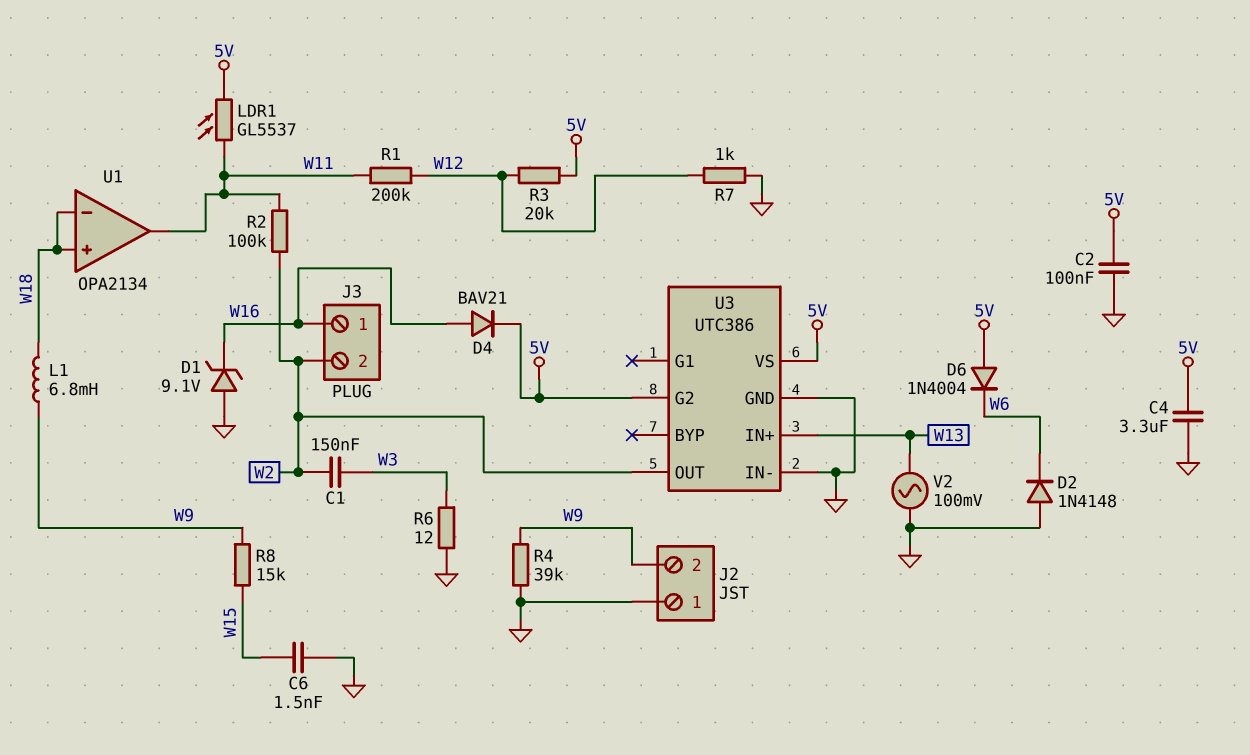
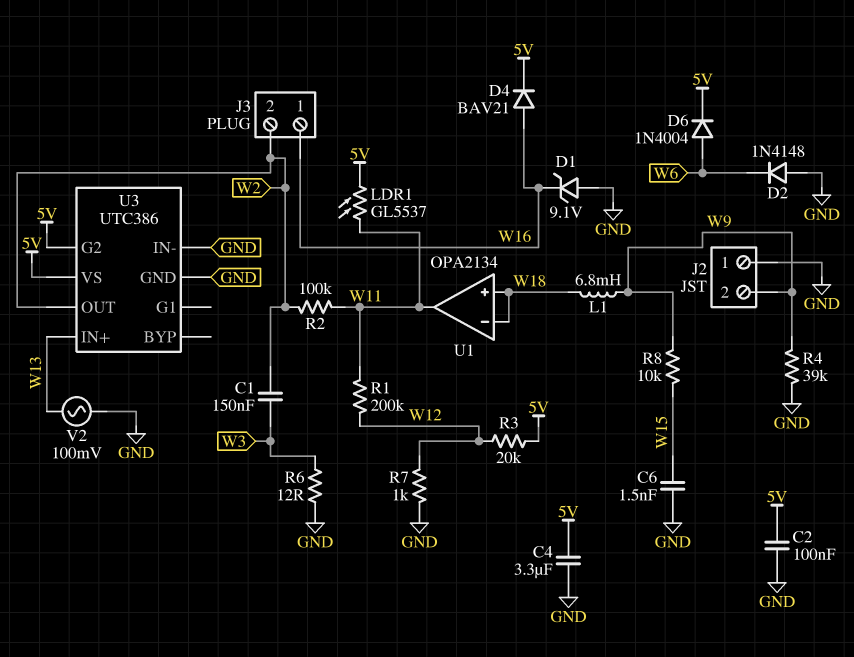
D6: diode 1N4004 (A 5V, K W6) -> diode 1N4004 (A W6, K 5V)
R8: 15k (W9, W15) -> 10k (W9, W15)

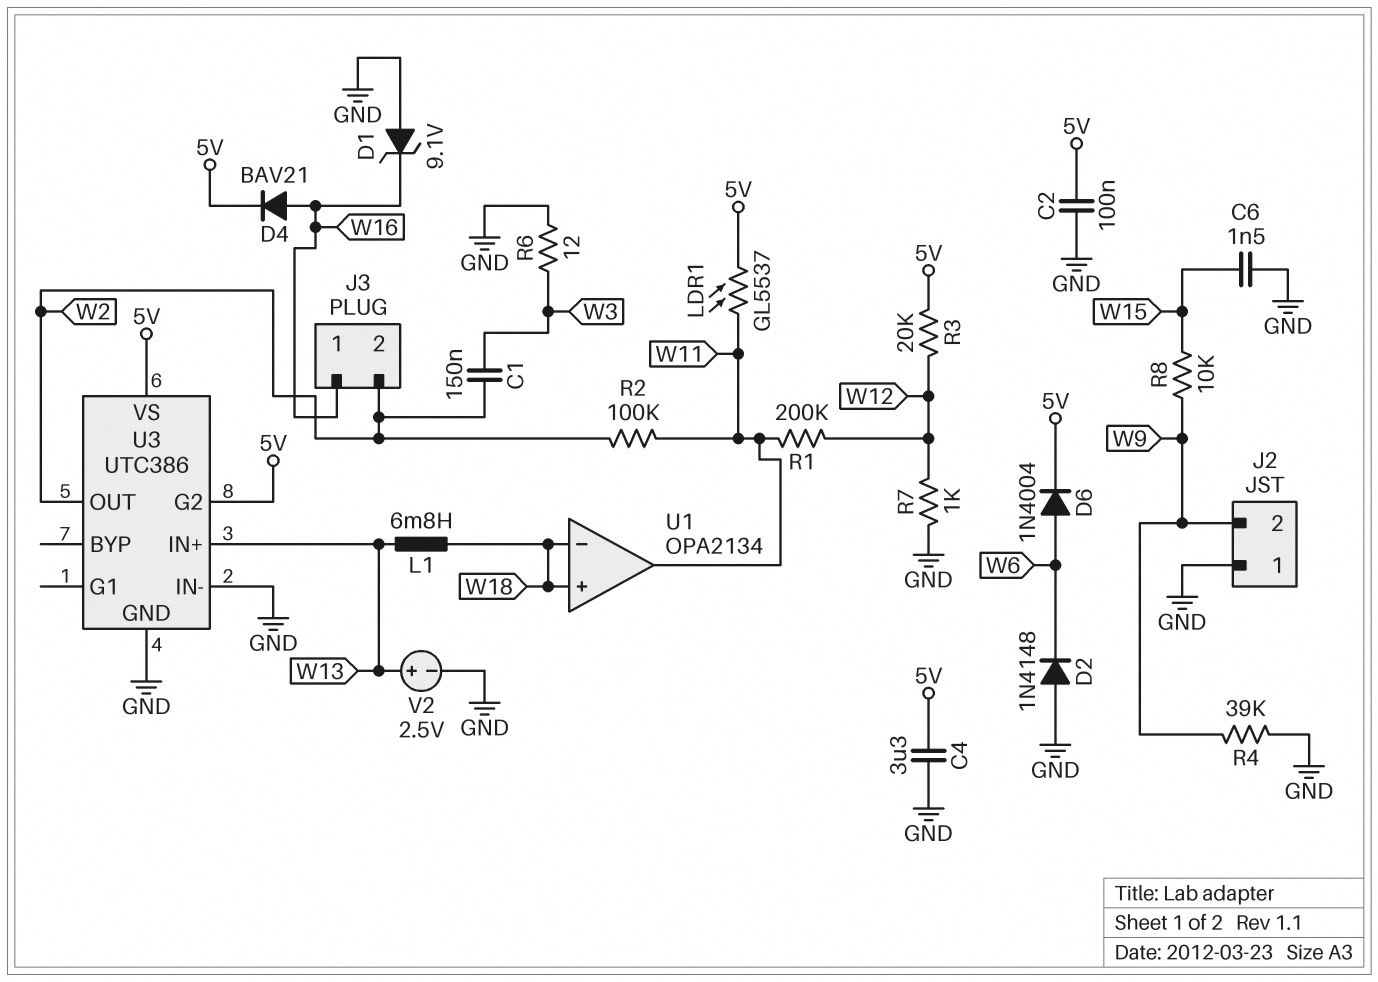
L1: 6.8mH (W9, W18) -> 6.8mH (W13, W18)
V2: AC 100mV (GND, W13) -> 2.5V (plus W13, minus GND)

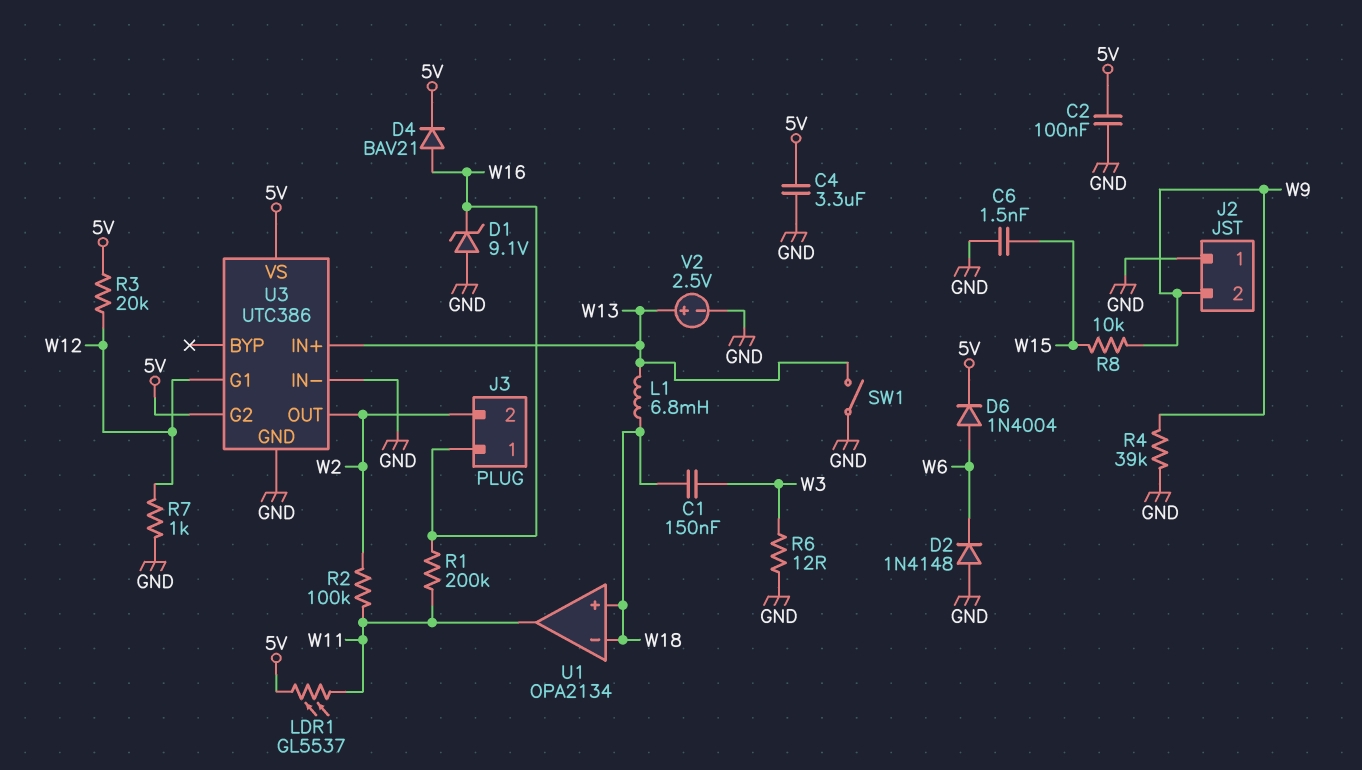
C1: 150nF (W2, W3) -> 150nF (W3, W18)
R1: 200k (W11, W12) -> 200k (W11, W16)
SW1: none -> switch (GND, W13)
U3 pin G1: none -> W12

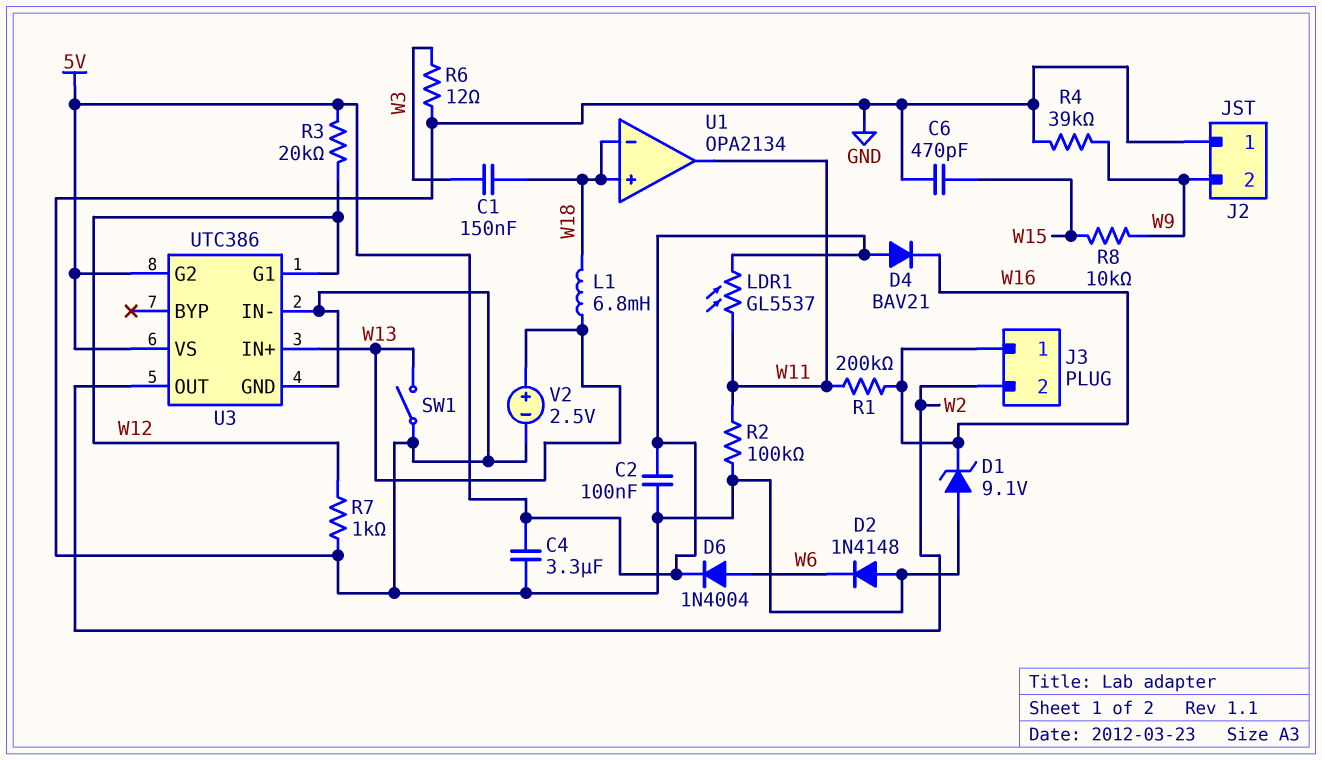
C6: 1.5nF (GND, W15) -> 470pF (GND, W15)
D4: diode BAV21 (A W16, K 5V) -> diode BAV21 (A 5V, K W16)
R2: 100k (W2, W11) -> 100k (GND, W11)

